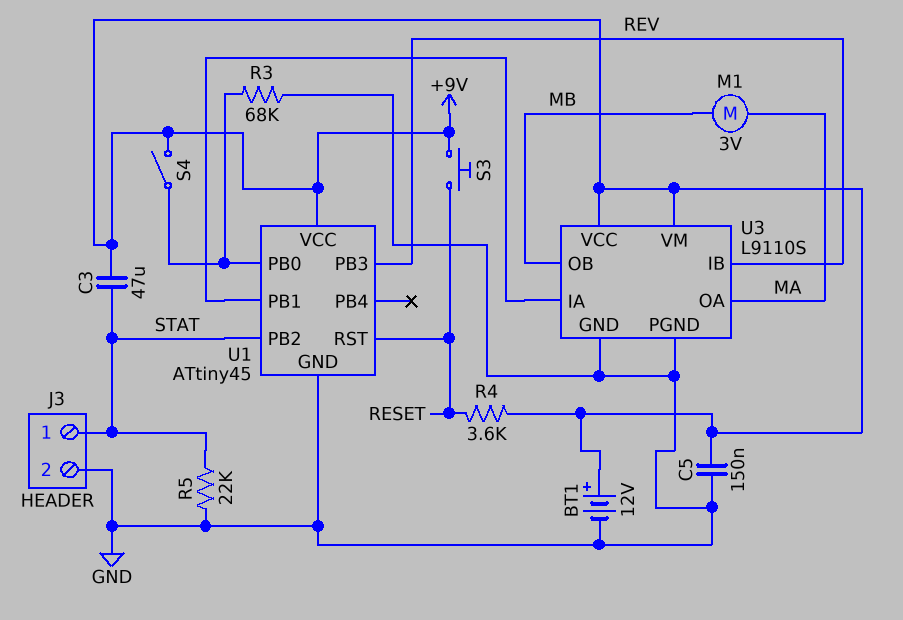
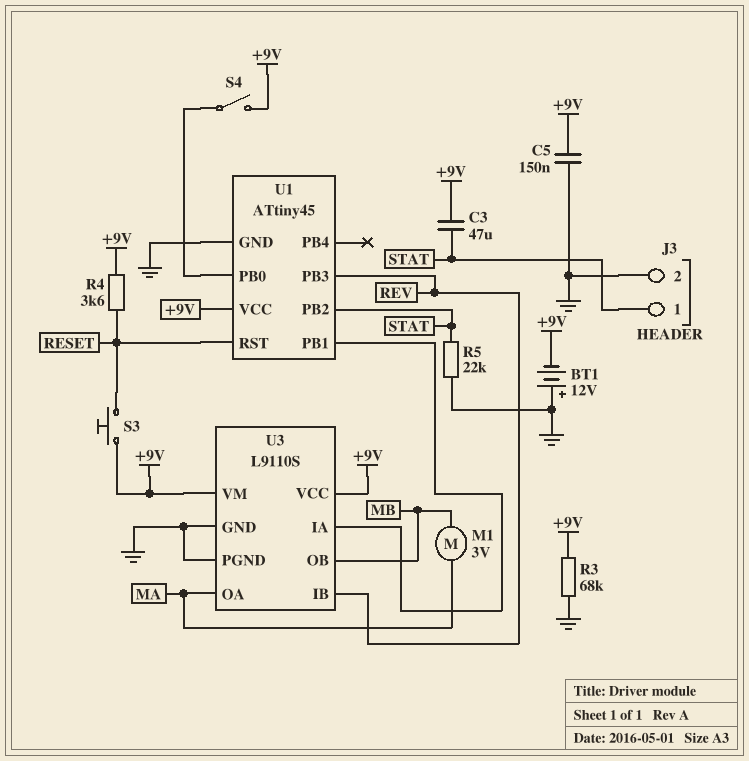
BT1: 12V (plus +9V, minus GND) -> 12V (plus GND, minus +9V)
R3: 68k (GND, U1/PB0) -> 68k (+9V, GND)

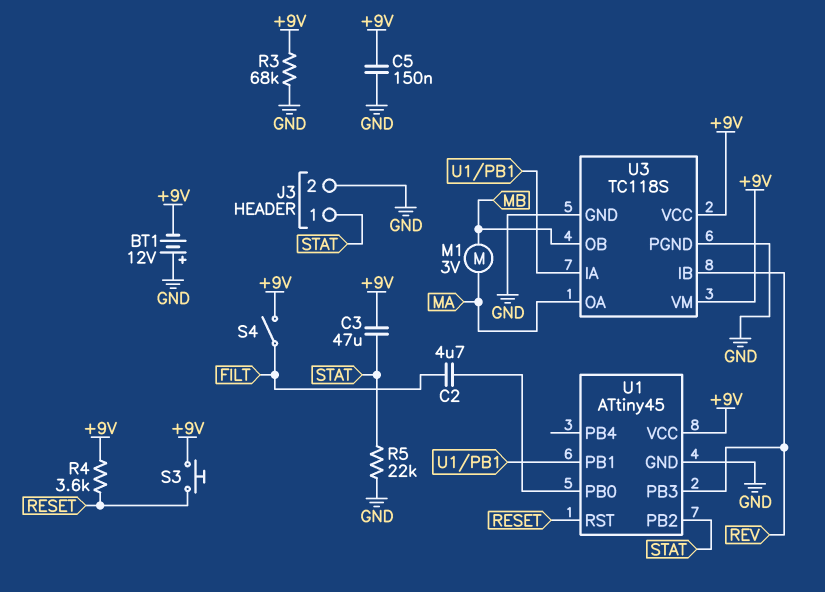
C2: none -> 4.7uF (FILT, U1/PB0)
S4: switch (+9V, U1/PB0) -> switch (+9V, FILT)
U3: L9110S -> TC118S

